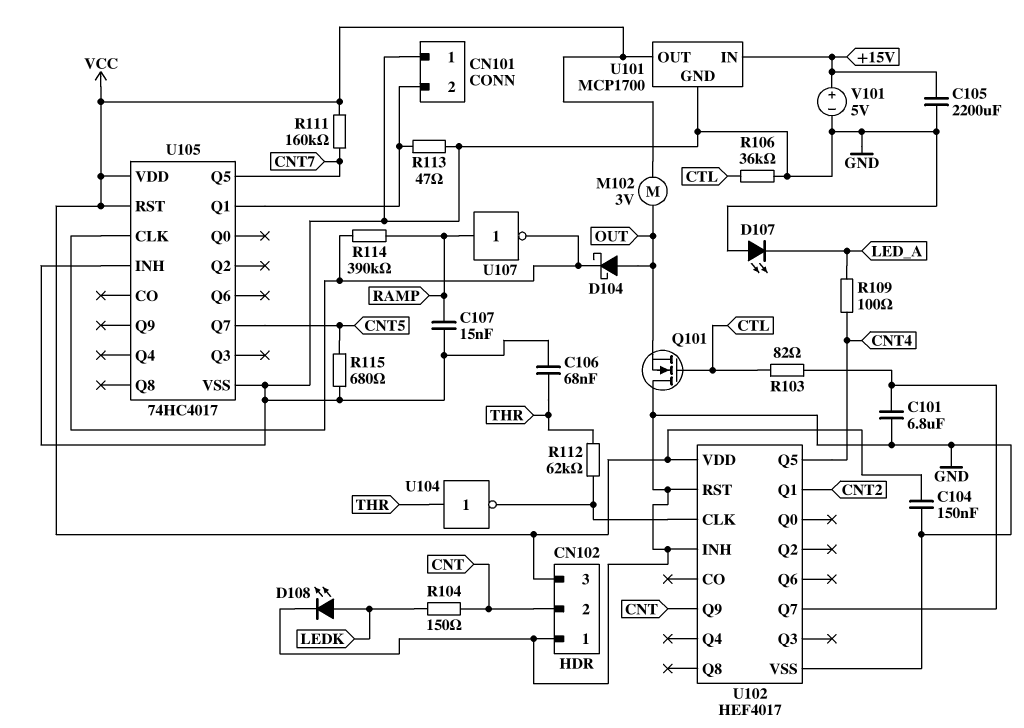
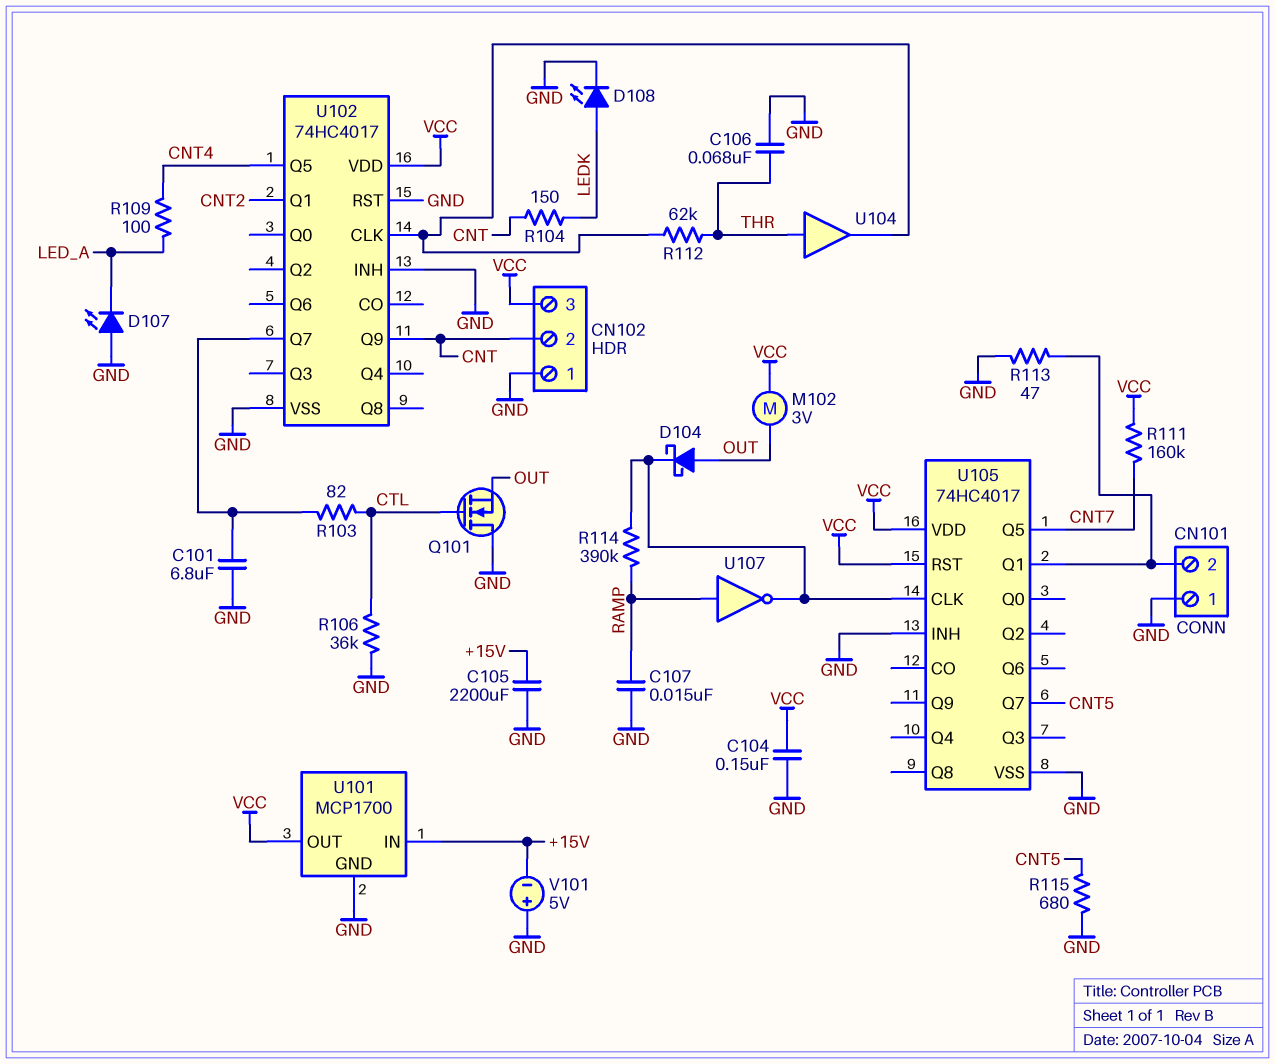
U102: HEF4017 -> 74HC4017
U104: NOT (in THR, out U102/CLK) -> buffer (in THR, out U102/CLK)
V101: 5V (plus +15V, minus GND) -> 5V (plus GND, minus +15V)

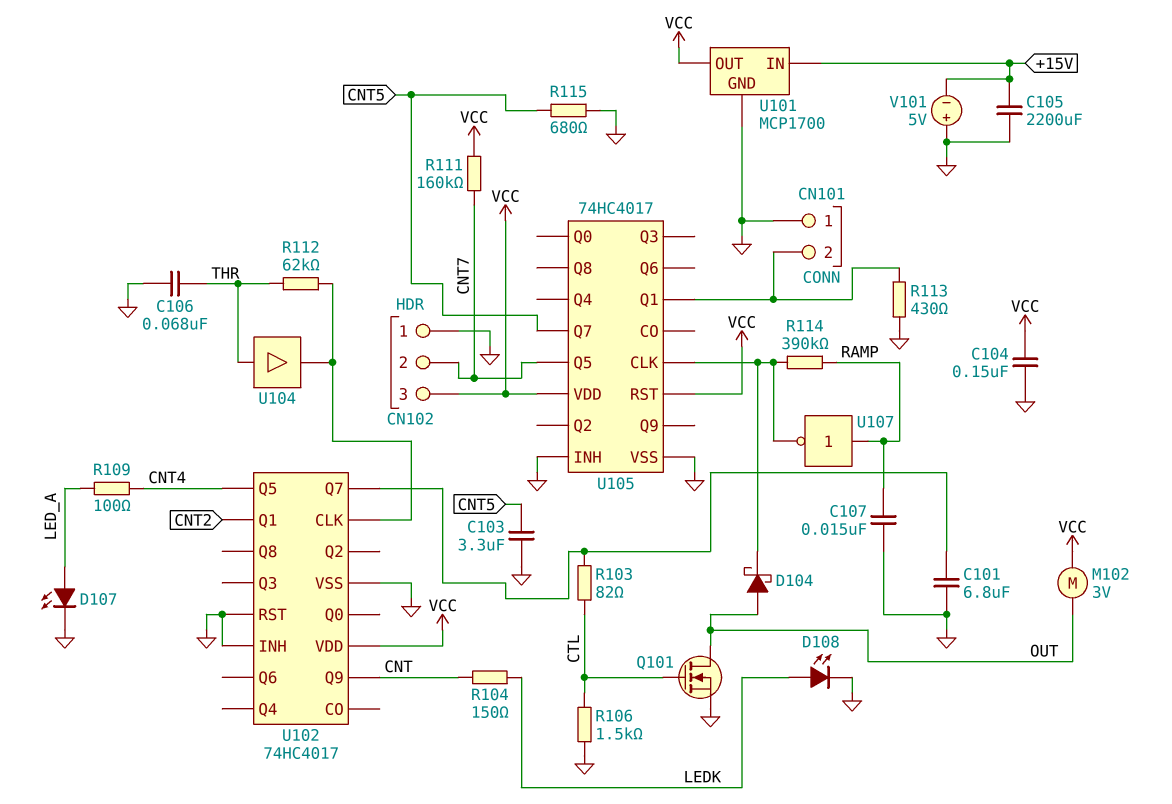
C103: none -> 3.3uF (CNT5, GND)
CN102 pin 2: CNT -> CNT7
D107: LED (A GND, K LED_A) -> LED (A LED_A, K GND)
Q101: NMOS (G CTL, D GND, S OUT) -> NMOS (G CTL, D OUT, S GND)
R106: 36k (CTL, GND) -> 1.5k (CTL, GND)
R113: 47 (CN101/2, GND) -> 430 (CN101/2, GND)

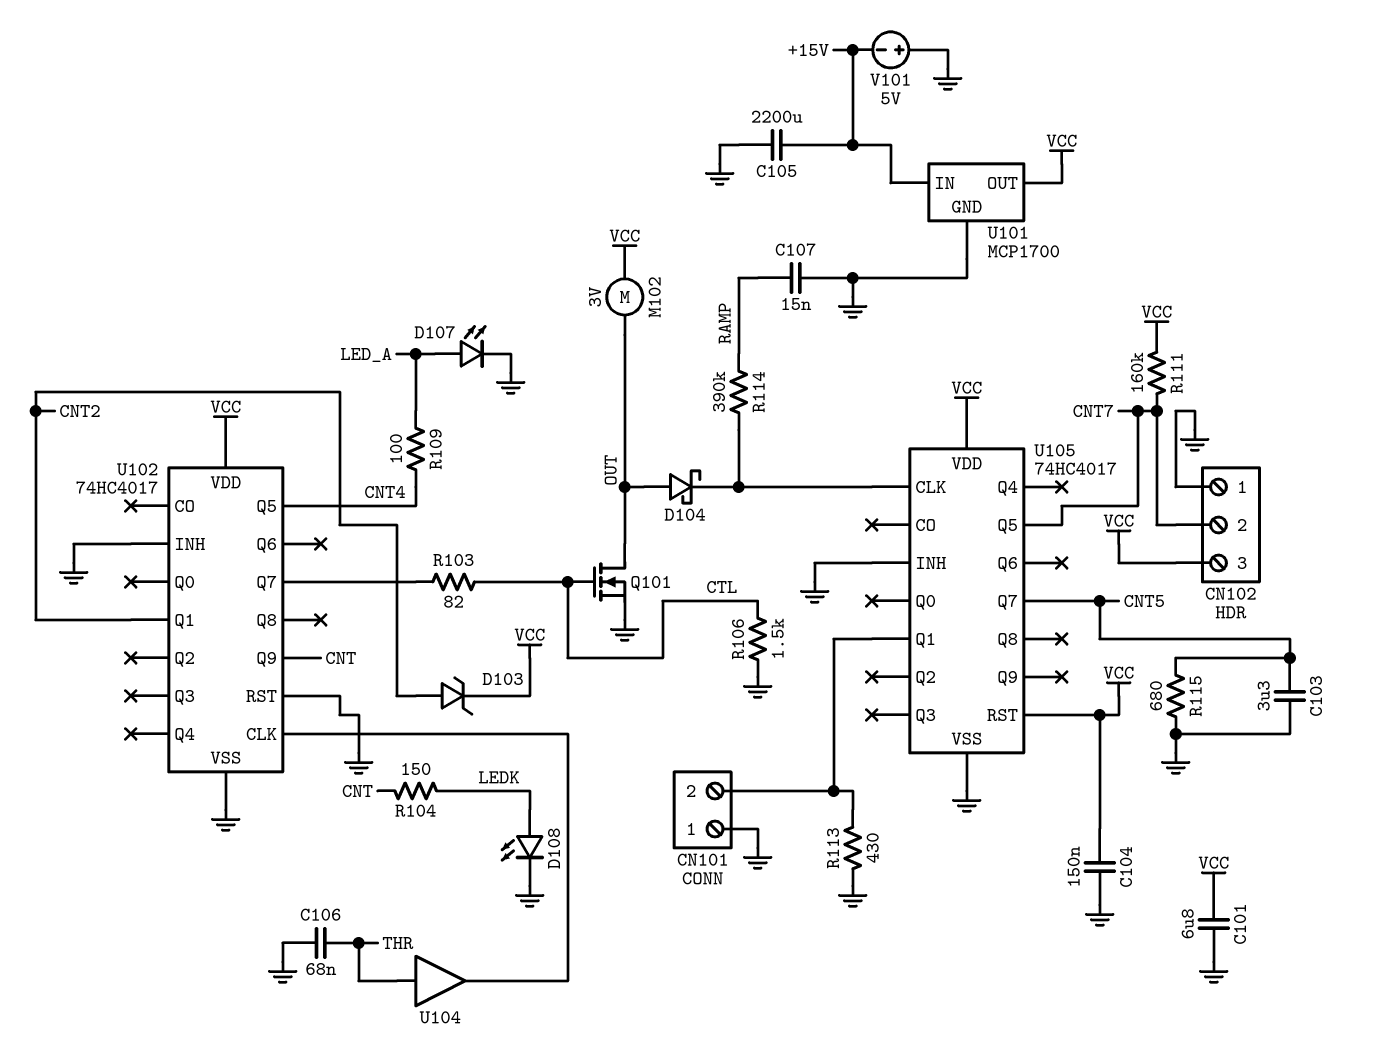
C101: 6.8uF (GND, U102/Q7) -> 6.8uF (GND, VCC)
D103: none -> zener (A CNT2, K VCC)
R112: 62k (THR, U102/CLK) -> none
U107: NOT (in RAMP, out U105/CLK) -> none

